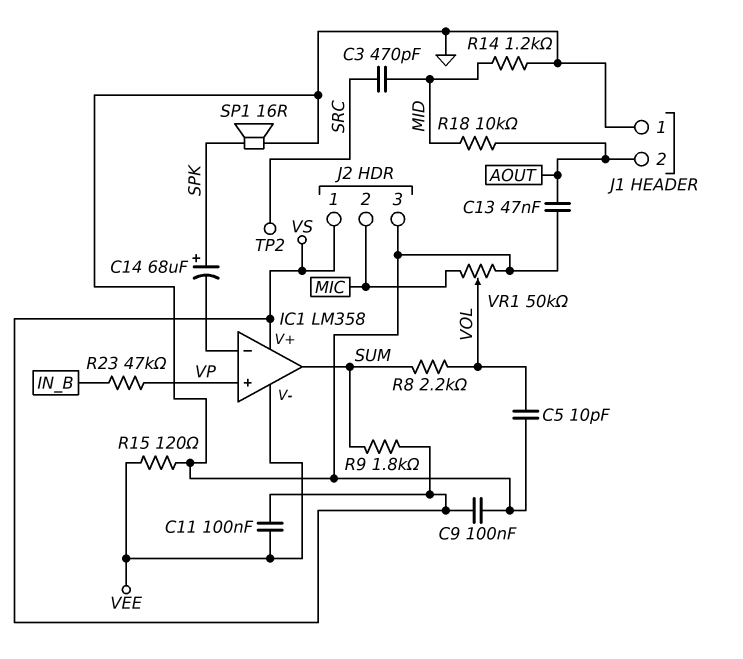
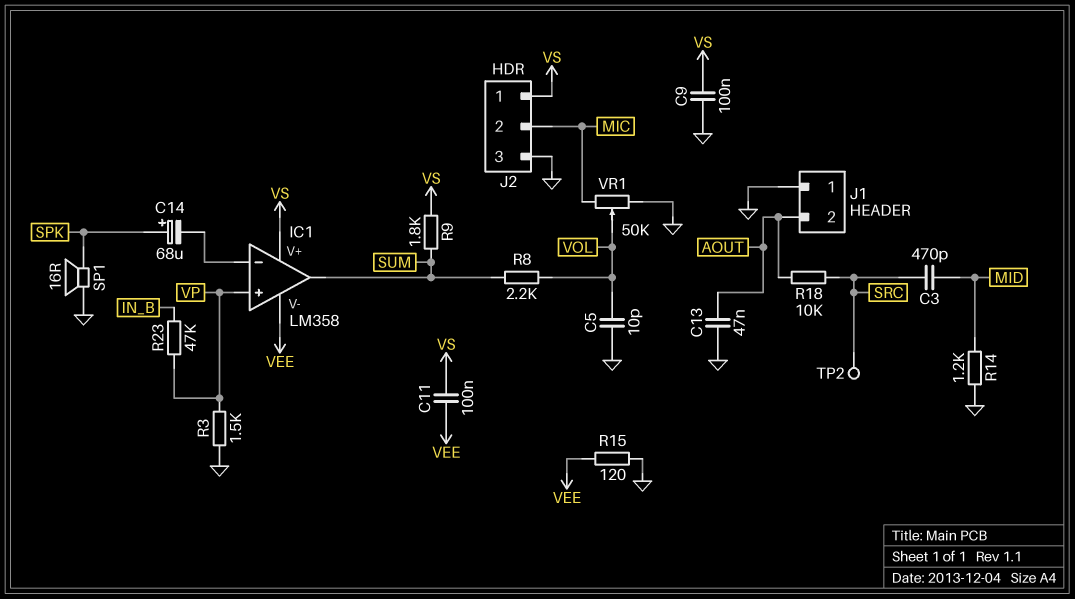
R3: none -> 1.5k (GND, VP)
R18: 10k (AOUT, MID) -> 10k (AOUT, SRC)

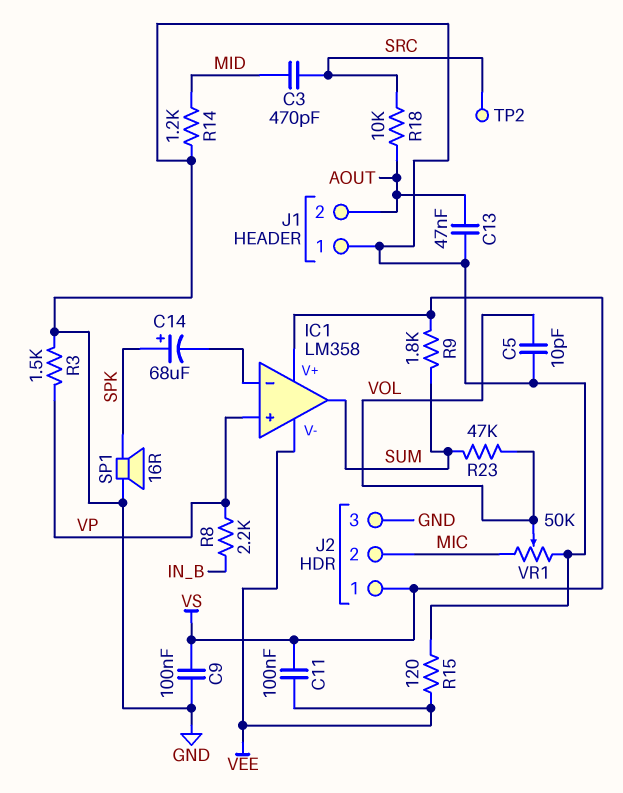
R8: 2.2k (SUM, VOL) -> 2.2k (IN_B, VP)
R23: 47k (IN_B, VP) -> 47k (SUM, VOL)

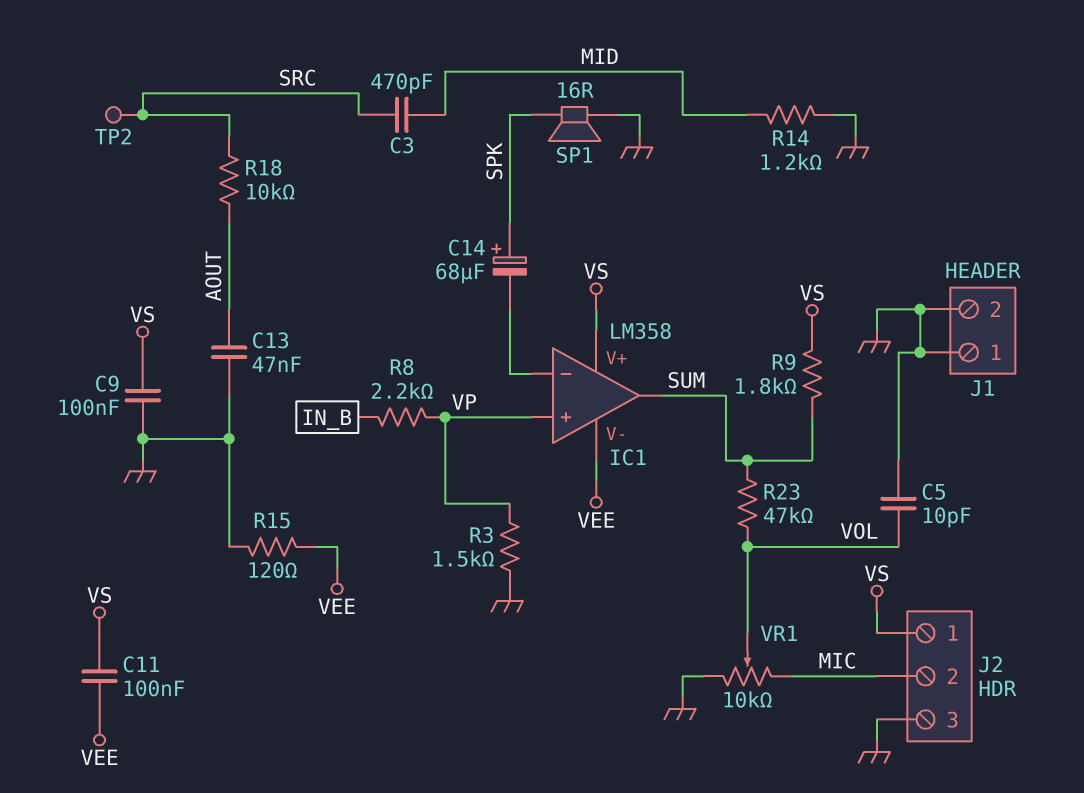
J1 pin 2: AOUT -> GND
VR1: 50k (GND, MIC, wiper VOL) -> 10k (GND, MIC, wiper VOL)

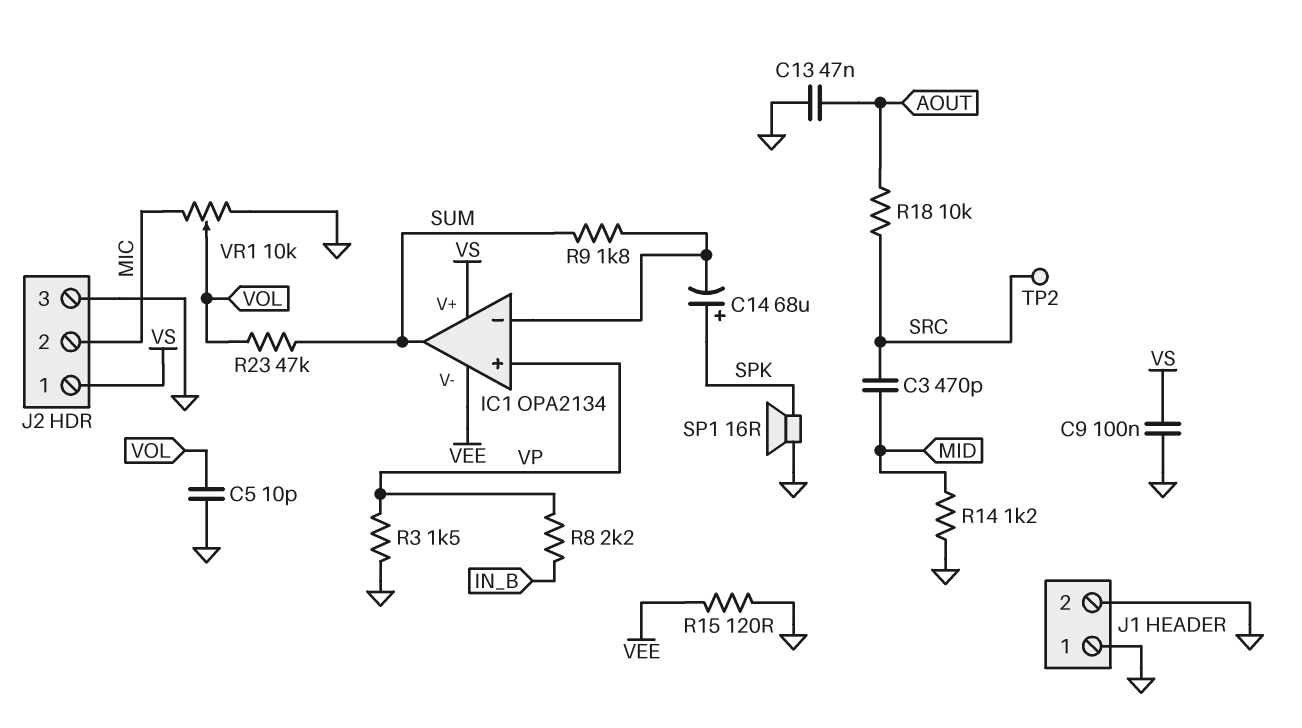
C11: 100nF (VEE, VS) -> none
IC1: LM358 -> OPA2134
R9: 1.8k (SUM, VS) -> 1.8k (IC1/in-, SUM)

